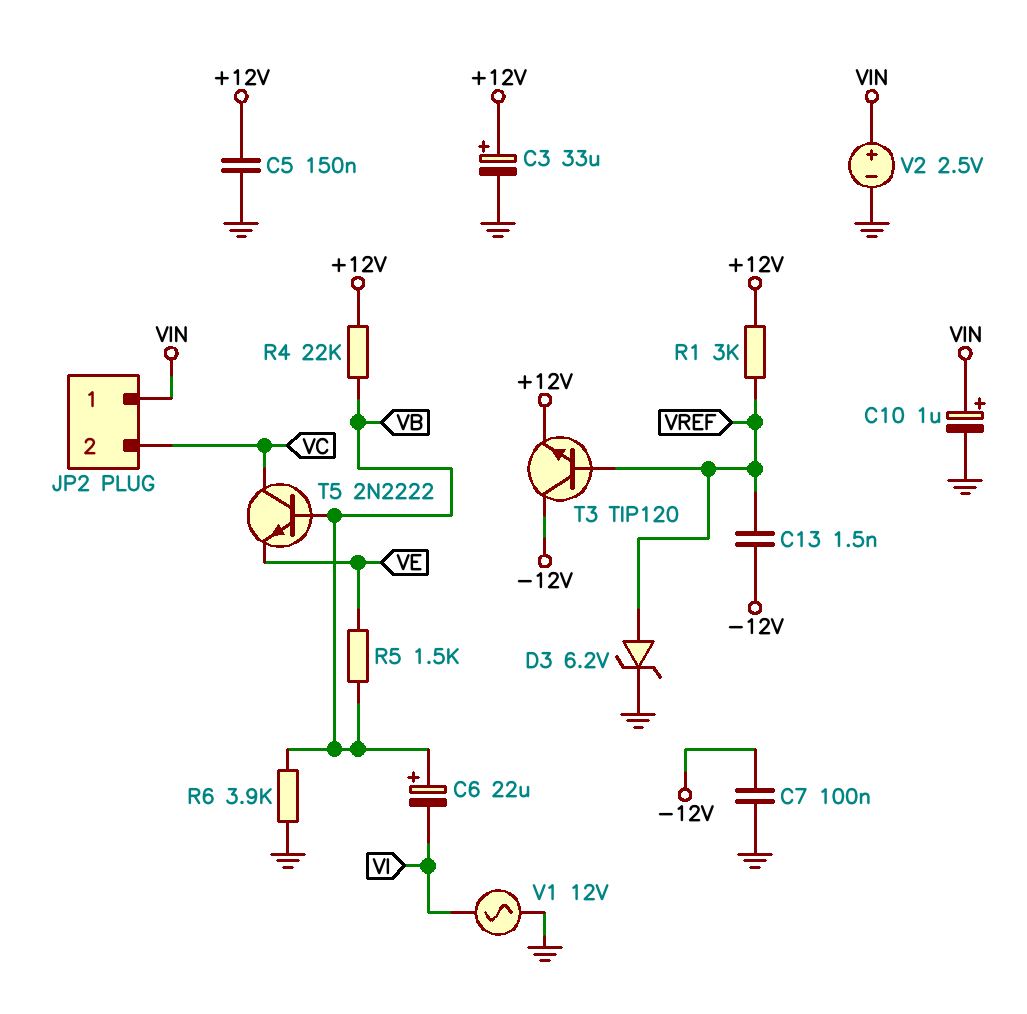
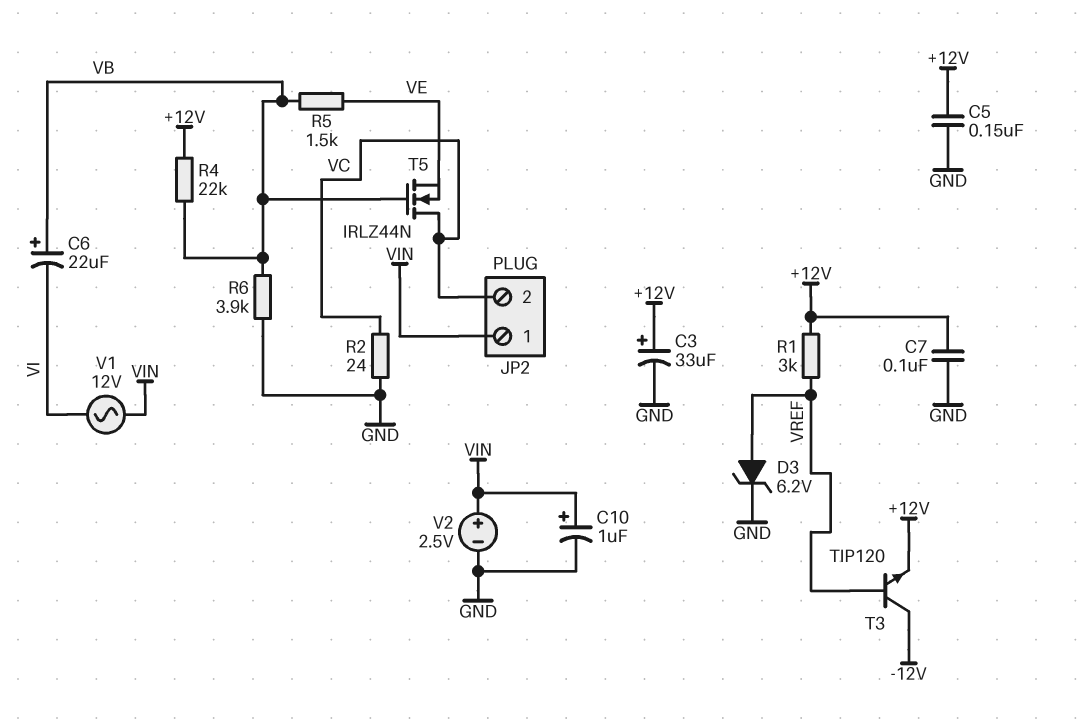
C7: 100nF (-12V, GND) -> 100nF (+12V, GND)
C13: 1.5nF (-12V, VREF) -> none
R2: none -> 24 (GND, VC)
T5: NPN 2N2222 (B VB, C VC, E VE) -> NMOS IRLZ44N (G VB, D VC, S VE)
V1: AC 12V (GND, VI) -> AC 12V (VI, VIN)

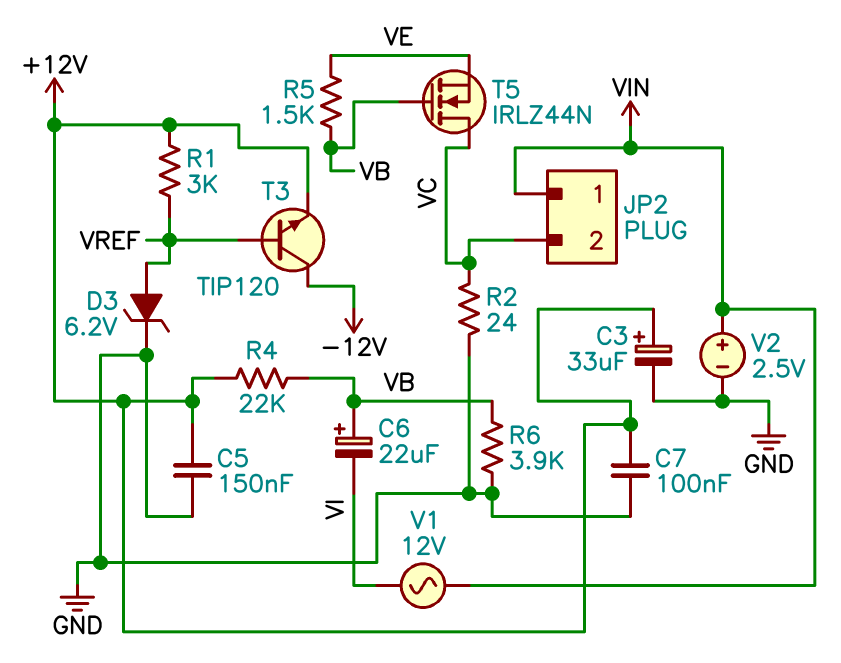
C10: 1uF (plus VIN, minus GND) -> none

